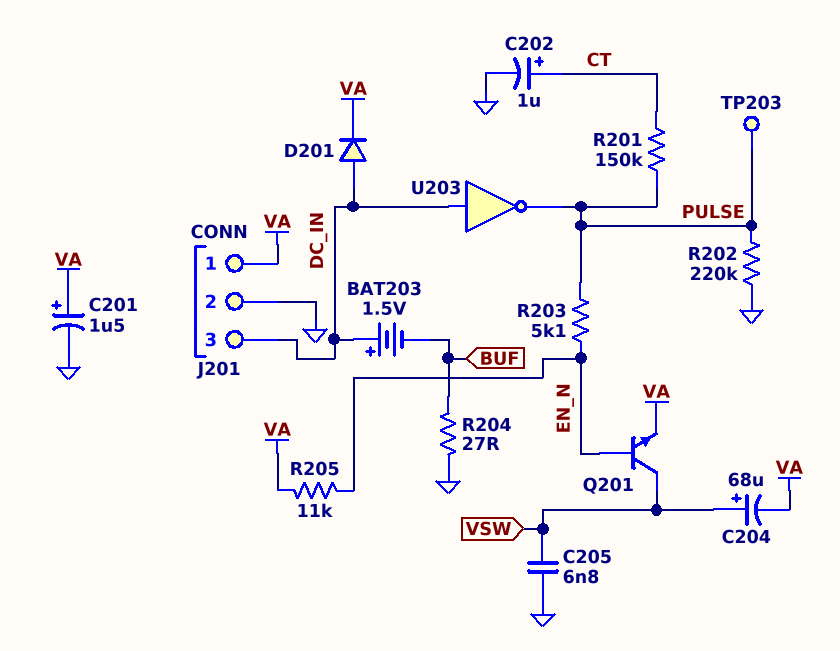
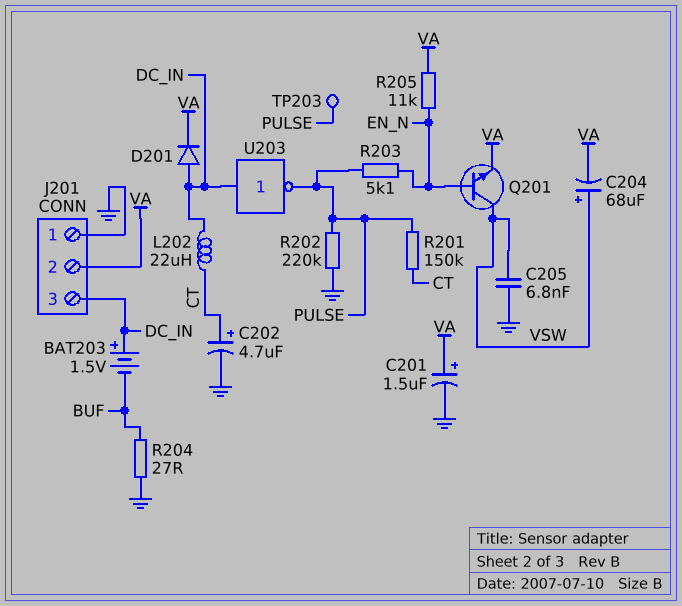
C202: 1uF (plus CT, minus GND) -> 4.7uF (plus CT, minus GND)
J201 pin 1: VA -> GND
J201 pin 2: GND -> VA
L202: none -> 22uH (CT, DC_IN)

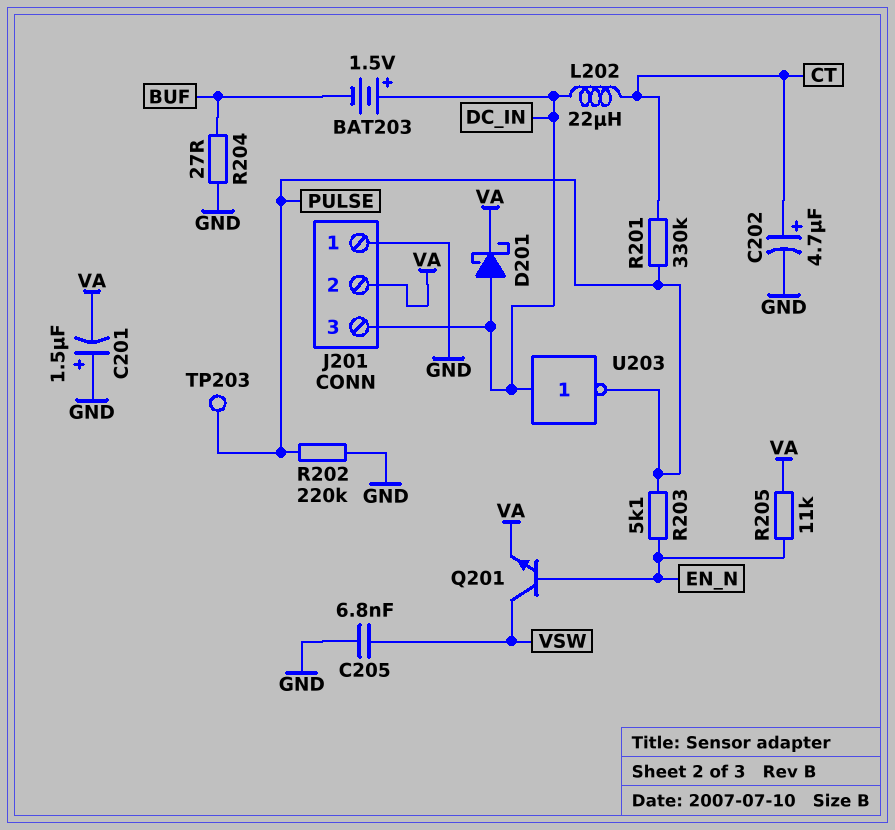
C201: 1.5uF (plus VA, minus GND) -> 1.5uF (plus GND, minus VA)
C204: 68uF (plus VSW, minus VA) -> none
D201: diode (A DC_IN, K VA) -> schottky (A DC_IN, K VA)
R201: 150k (CT, PULSE) -> 330k (CT, PULSE)

